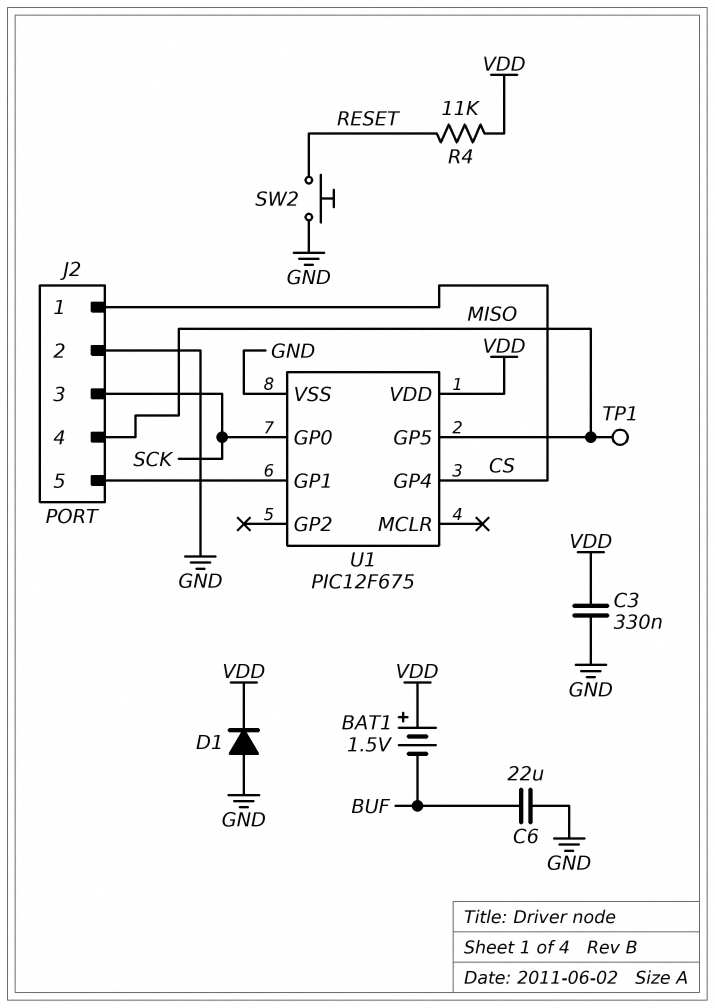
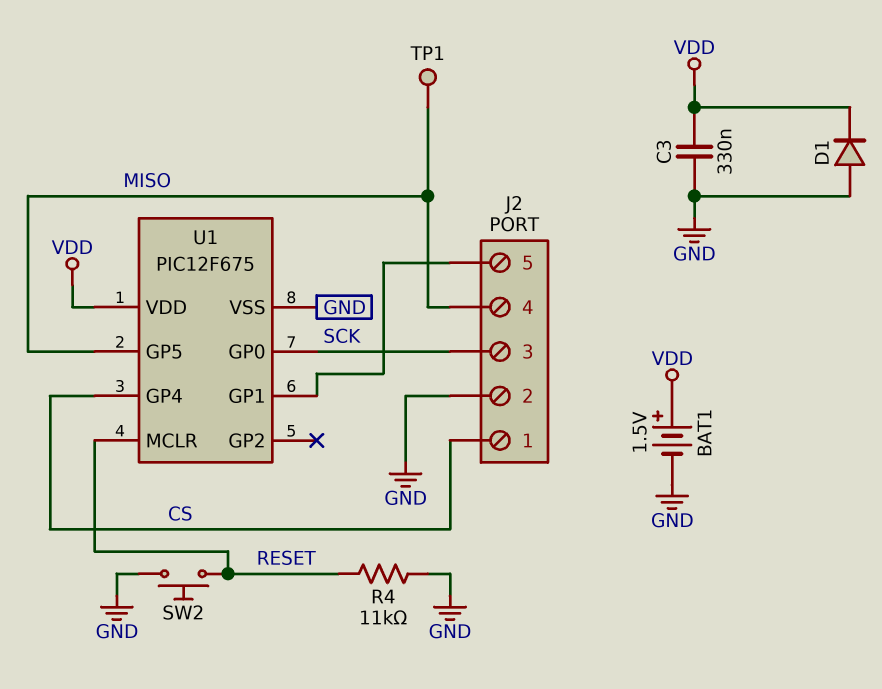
BAT1: 1.5V (plus VDD, minus BUF) -> 1.5V (plus VDD, minus GND)
C6: 22uF (BUF, GND) -> none
R4: 11k (RESET, VDD) -> 11k (GND, RESET)
U1 pin MCLR: none -> RESET

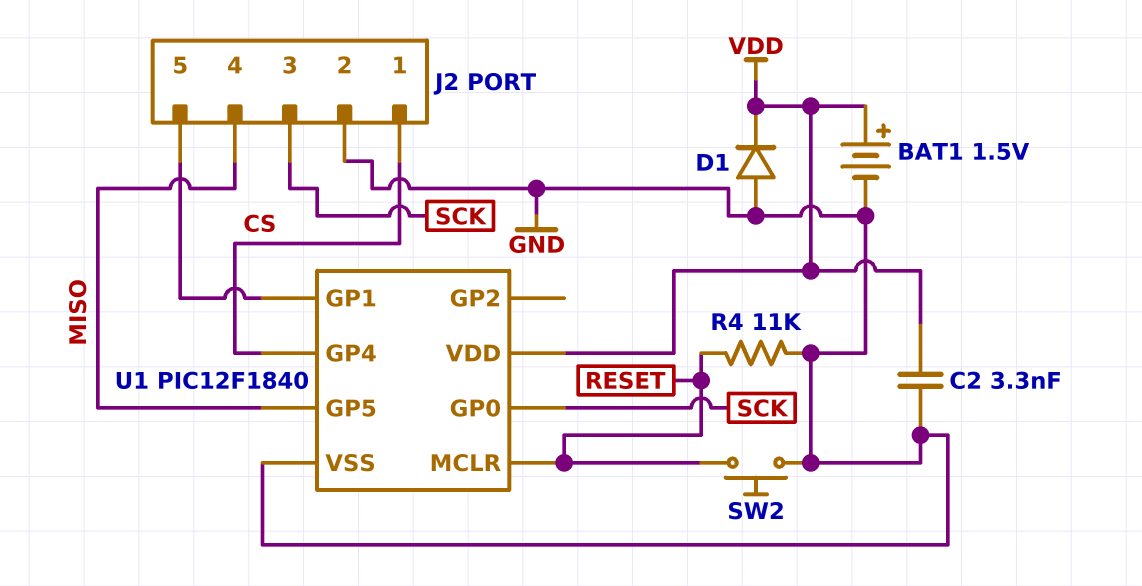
C2: none -> 3.3nF (GND, VDD)
C3: 330nF (GND, VDD) -> none
TP1: test point (MISO) -> none
U1: PIC12F675 -> PIC12F1840

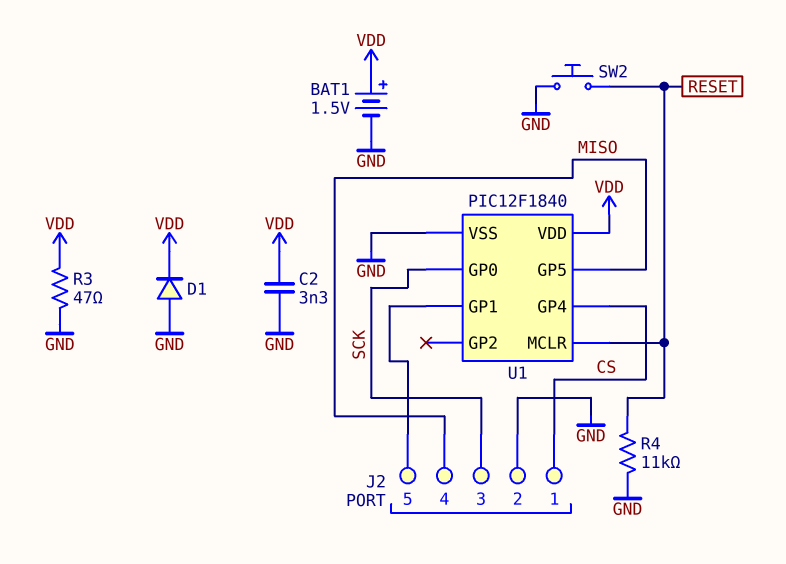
R3: none -> 47 (GND, VDD)

